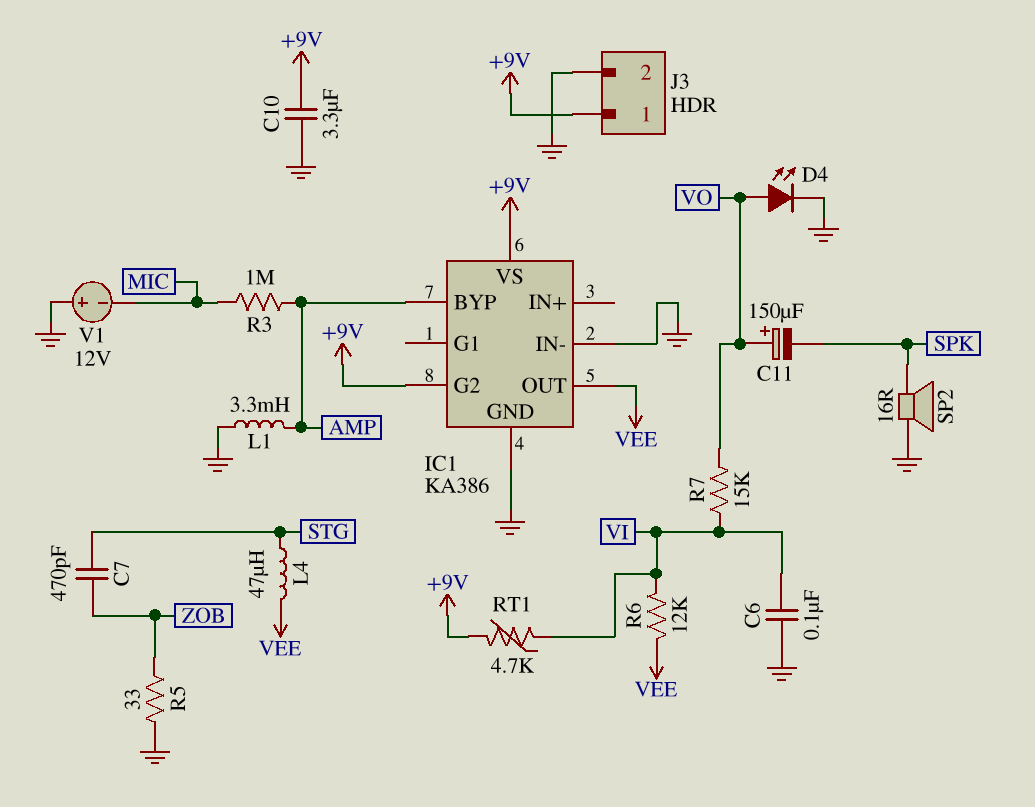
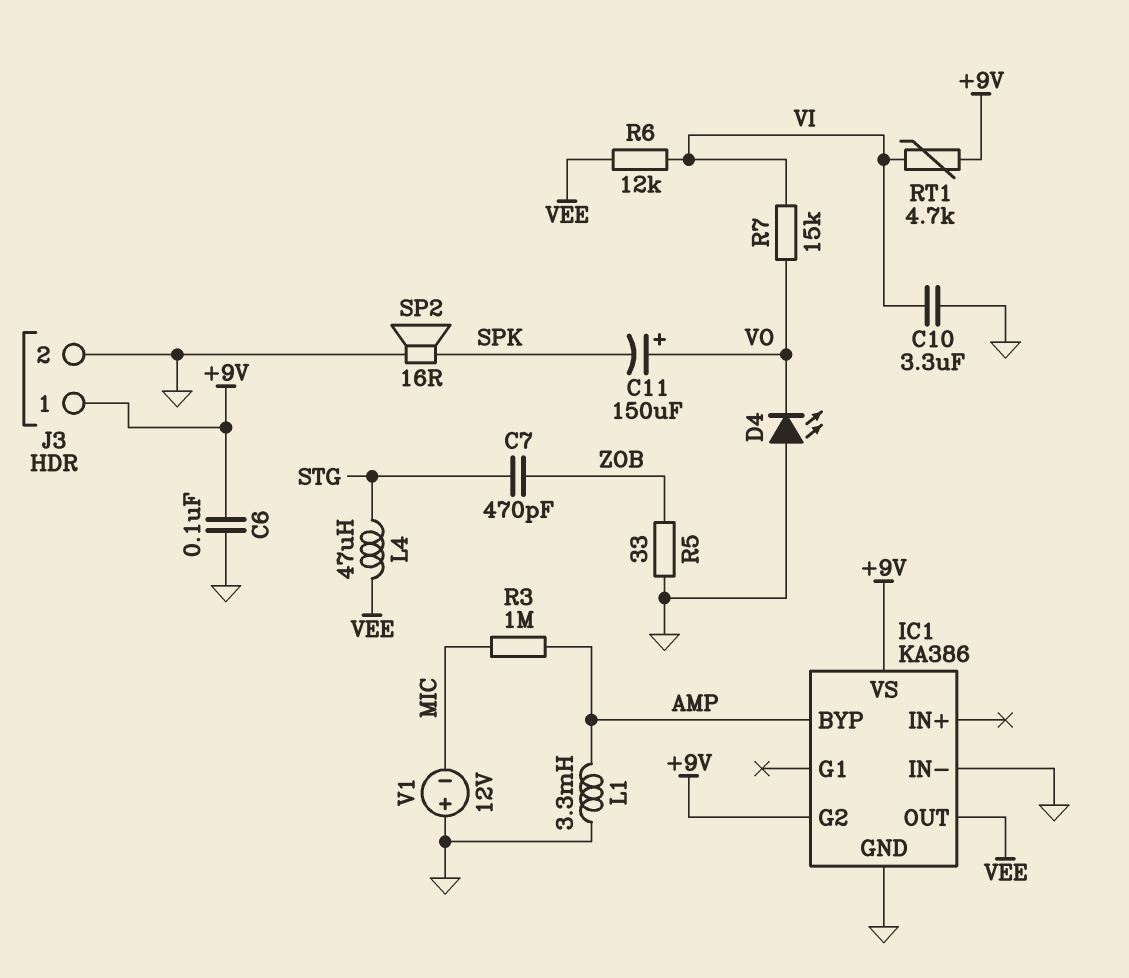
C6: 100nF (GND, VI) -> 100nF (+9V, GND)
C10: 3.3uF (+9V, GND) -> 3.3uF (GND, VI)
D4: LED (A VO, K GND) -> LED (A GND, K VO)

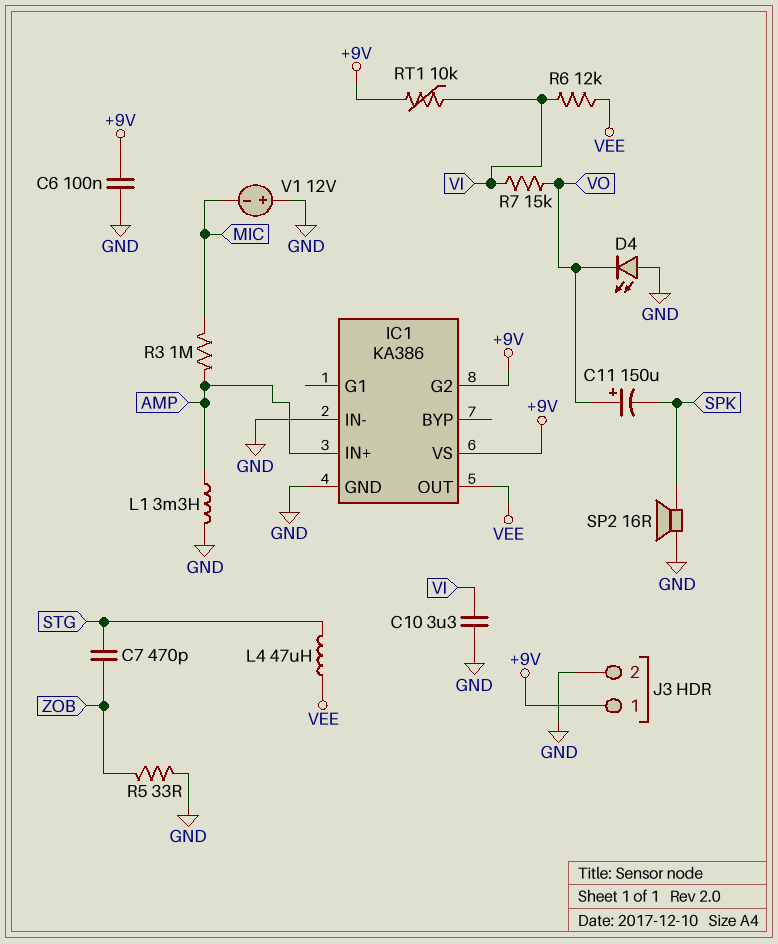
IC1 pin BYP: AMP -> none
IC1 pin IN+: none -> AMP
RT1: 4.7k (+9V, VI) -> 10k (+9V, VI)

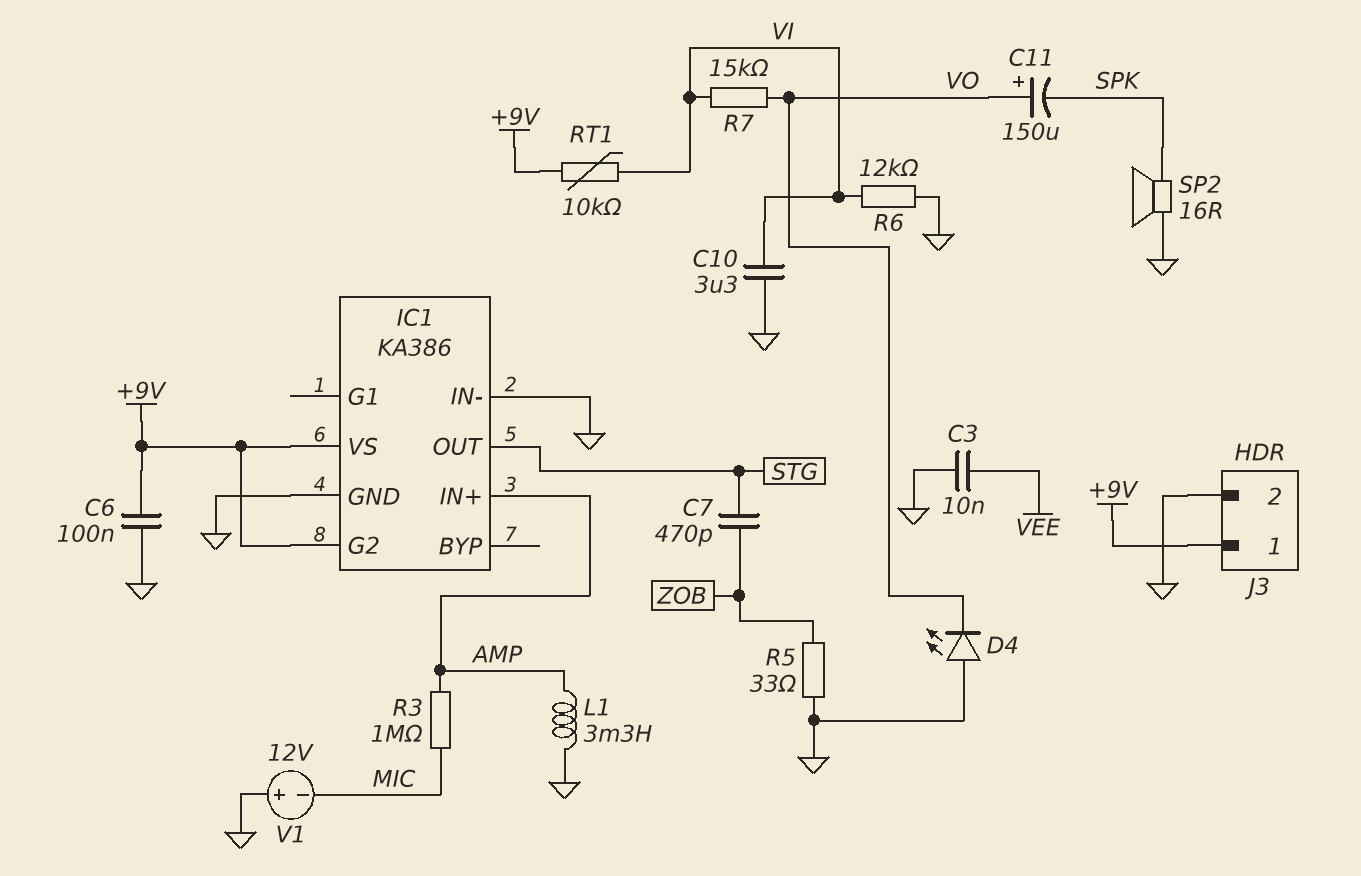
C3: none -> 10nF (GND, VEE)
IC1 pin OUT: VEE -> STG
L4: 47uH (STG, VEE) -> none
R6: 12k (VEE, VI) -> 12k (GND, VI)

